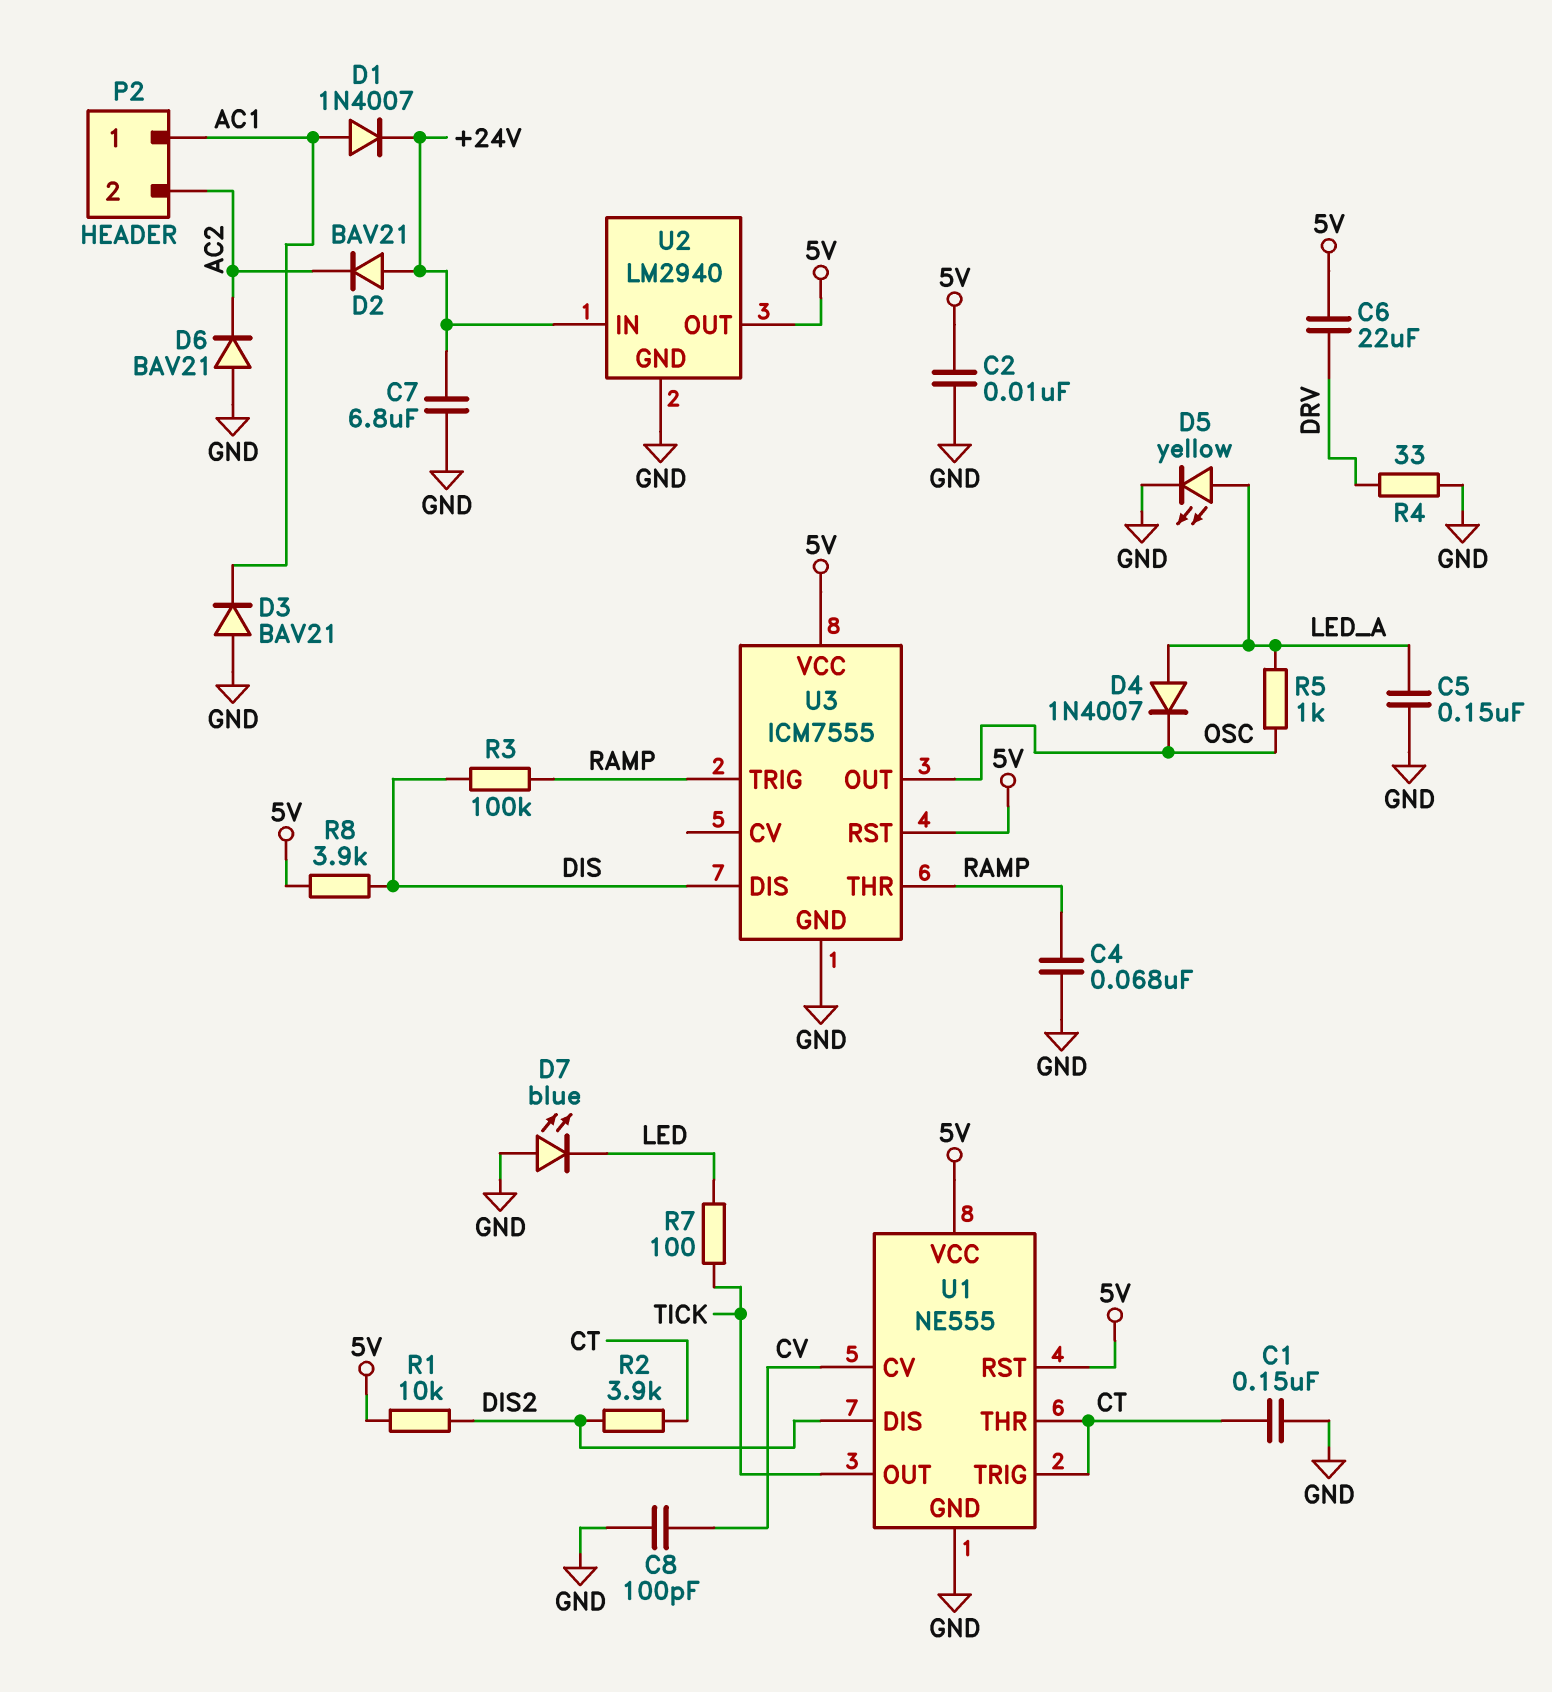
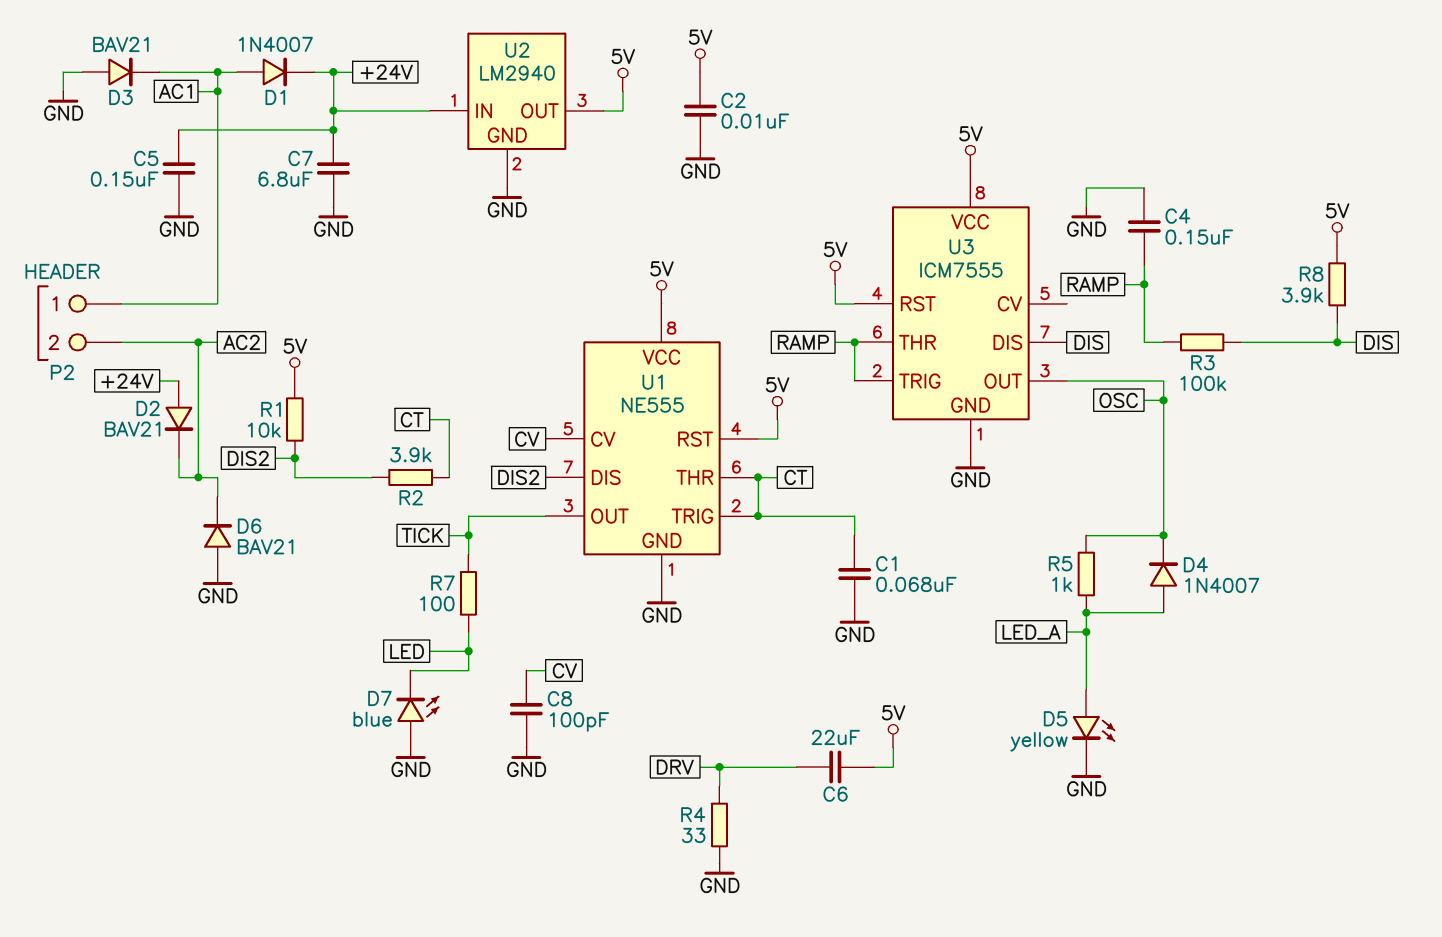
C1: 150nF (CT, GND) -> 68nF (CT, GND)
C4: 68nF (GND, RAMP) -> 150nF (GND, RAMP)
C5: 150nF (GND, LED_A) -> 150nF (+24V, GND)

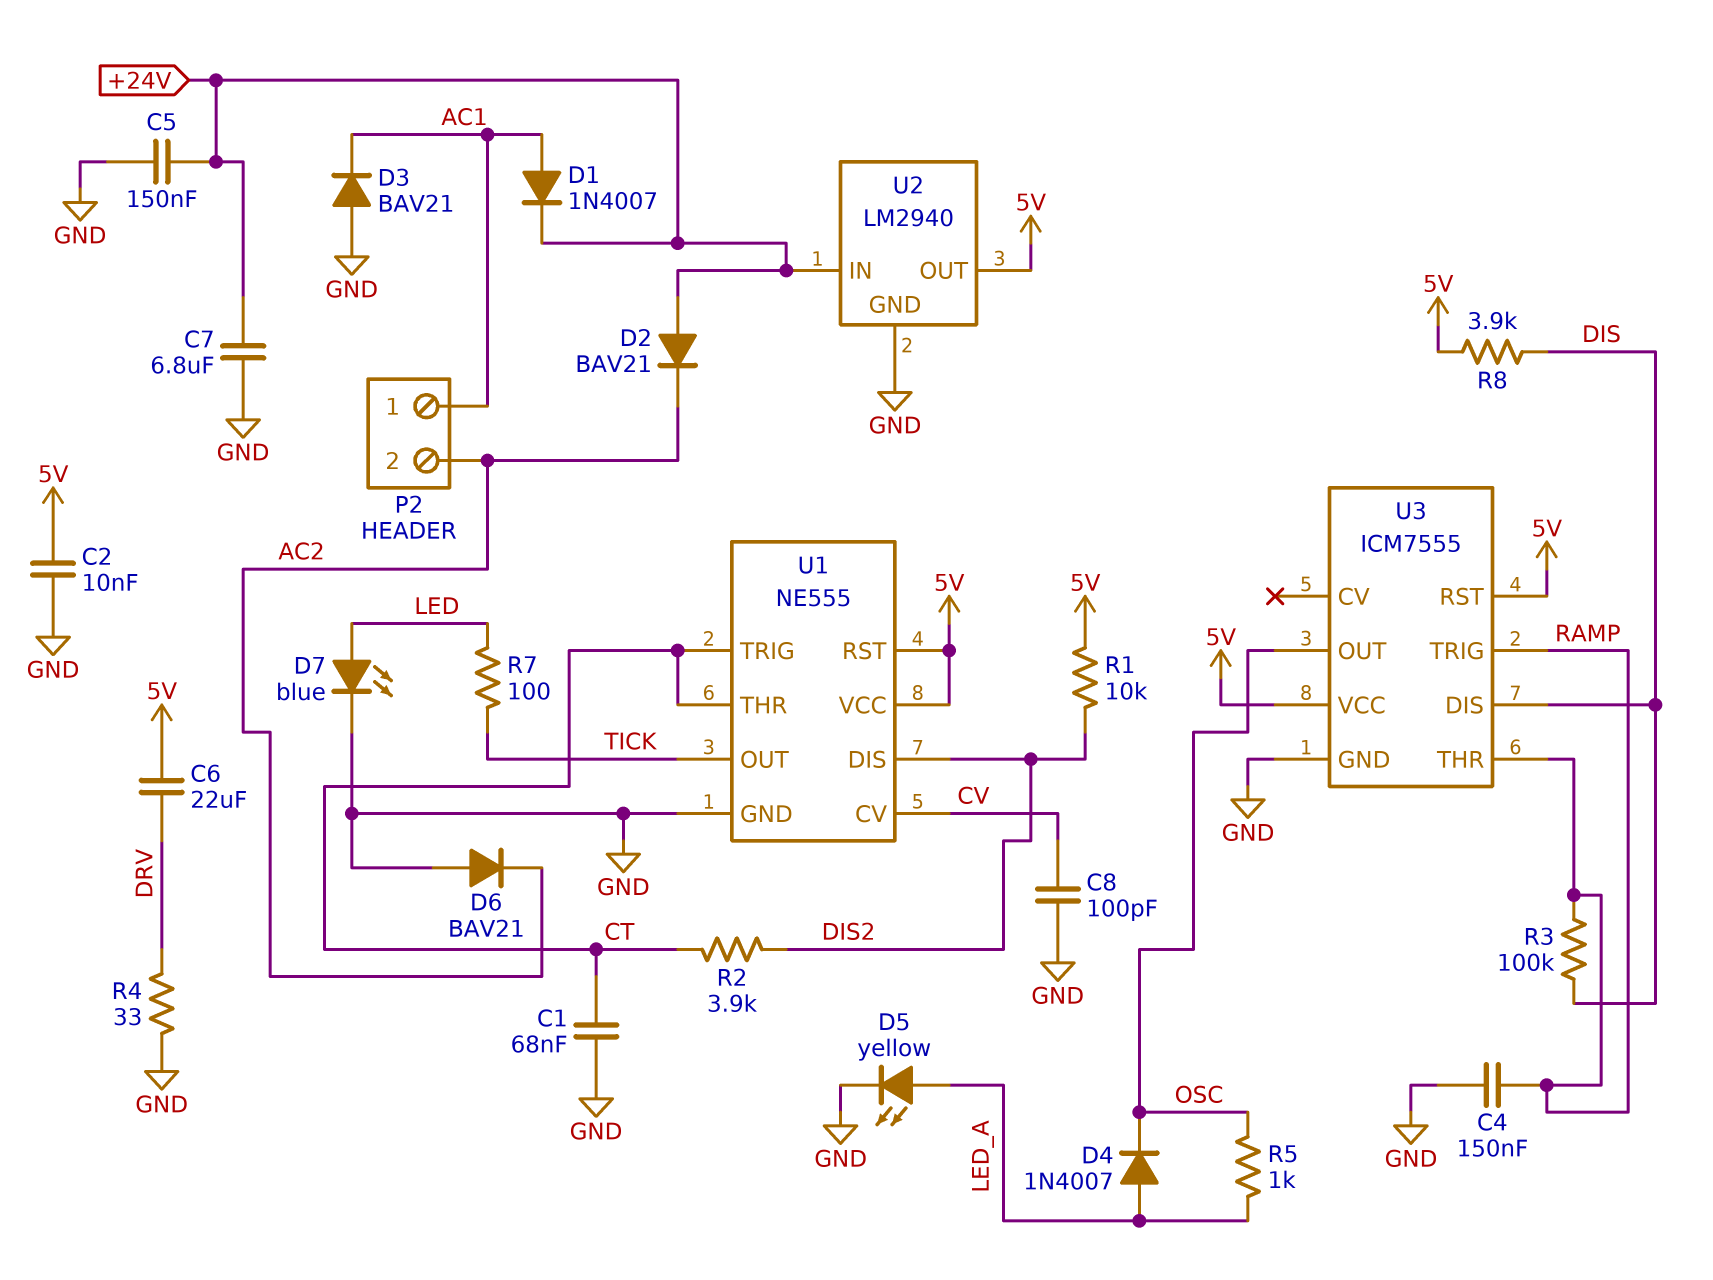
D7: LED blue (A GND, K LED) -> LED blue (A LED, K GND)

